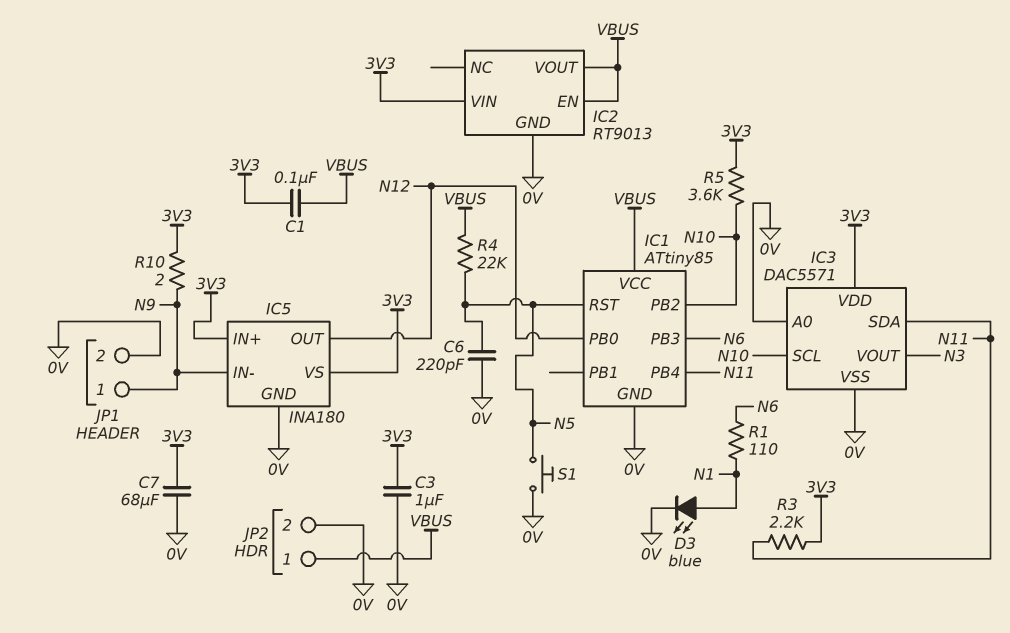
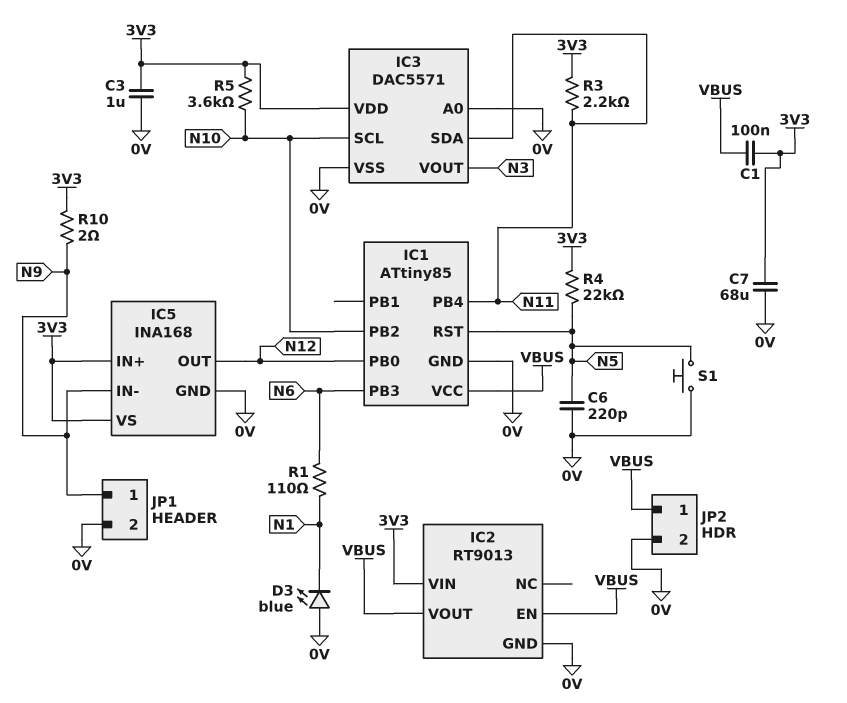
D3: LED blue (A N1, K 0V) -> LED blue (A 0V, K N1)
IC5: INA180 -> INA168
R4: 22k (N5, VBUS) -> 22k (3V3, N5)

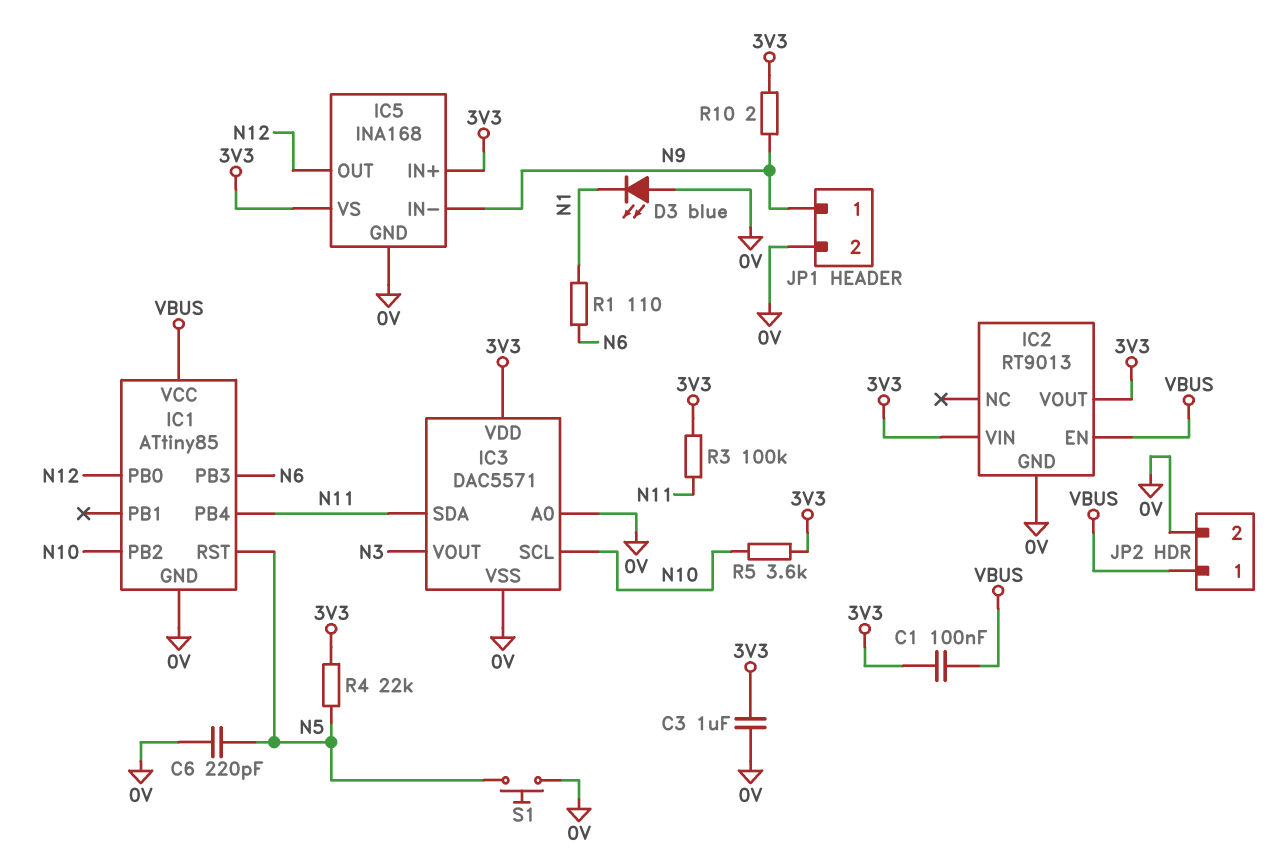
C7: 68uF (0V, 3V3) -> none
IC2 pin VOUT: VBUS -> 3V3
R3: 2.2k (3V3, N11) -> 100k (3V3, N11)

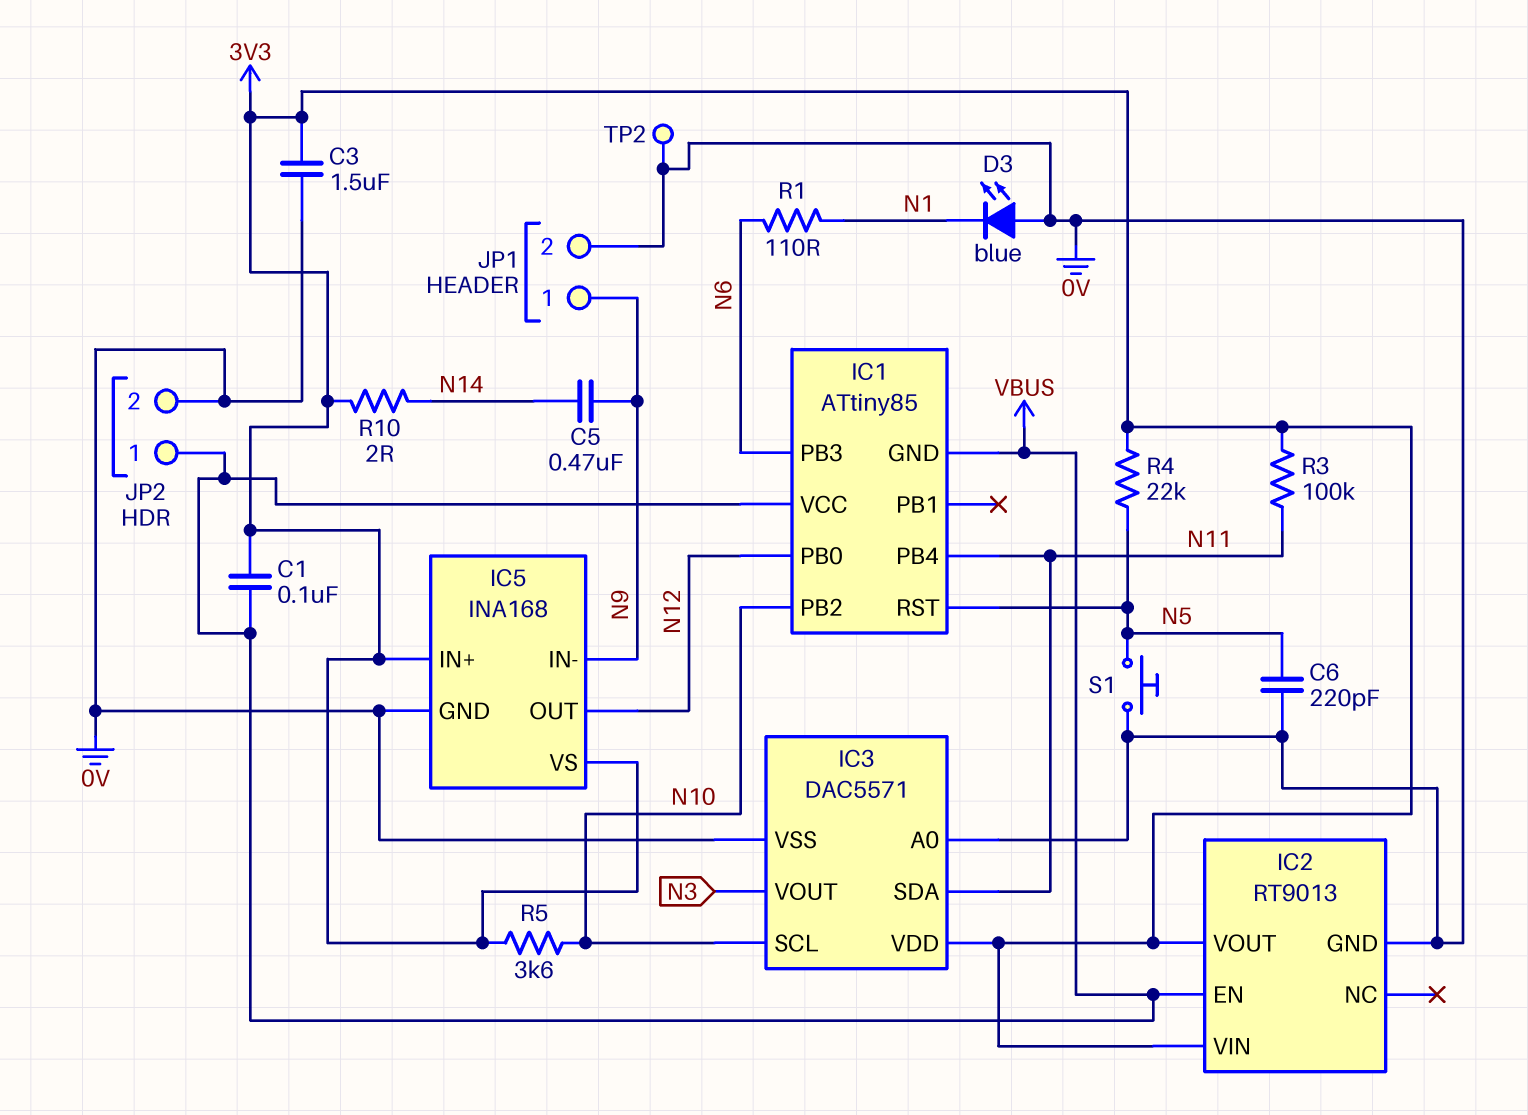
C3: 1uF (0V, 3V3) -> 1.5uF (0V, 3V3)
C5: none -> 470nF (N9, N14)
IC1 pin GND: 0V -> VBUS
R10: 2 (3V3, N9) -> 2 (3V3, N14)
TP2: none -> test point (0V)

